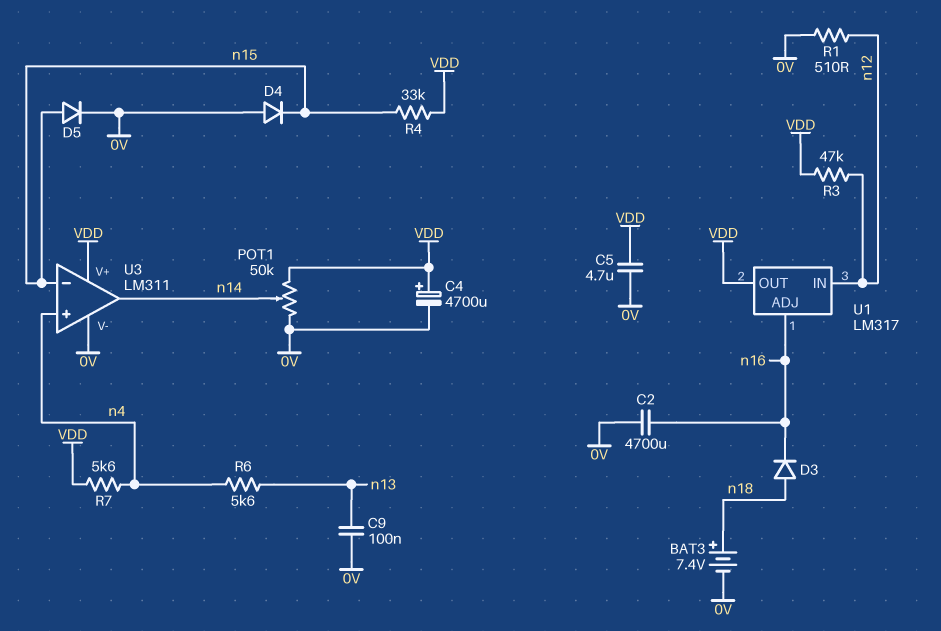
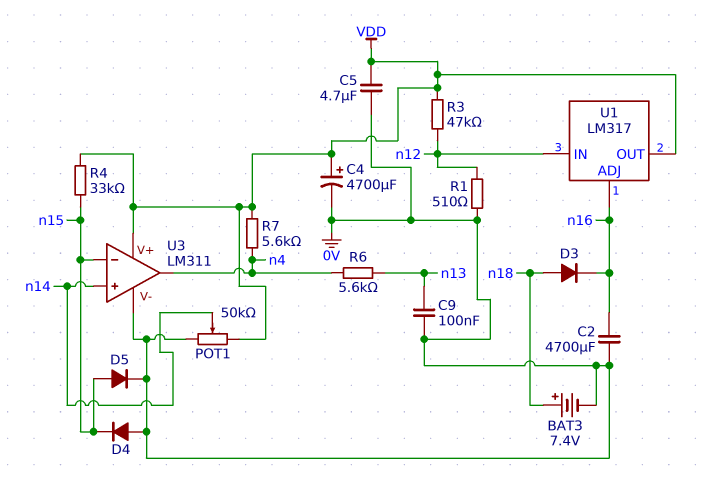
U3 pin in+: n4 -> n14
U3 pin out: n14 -> n4

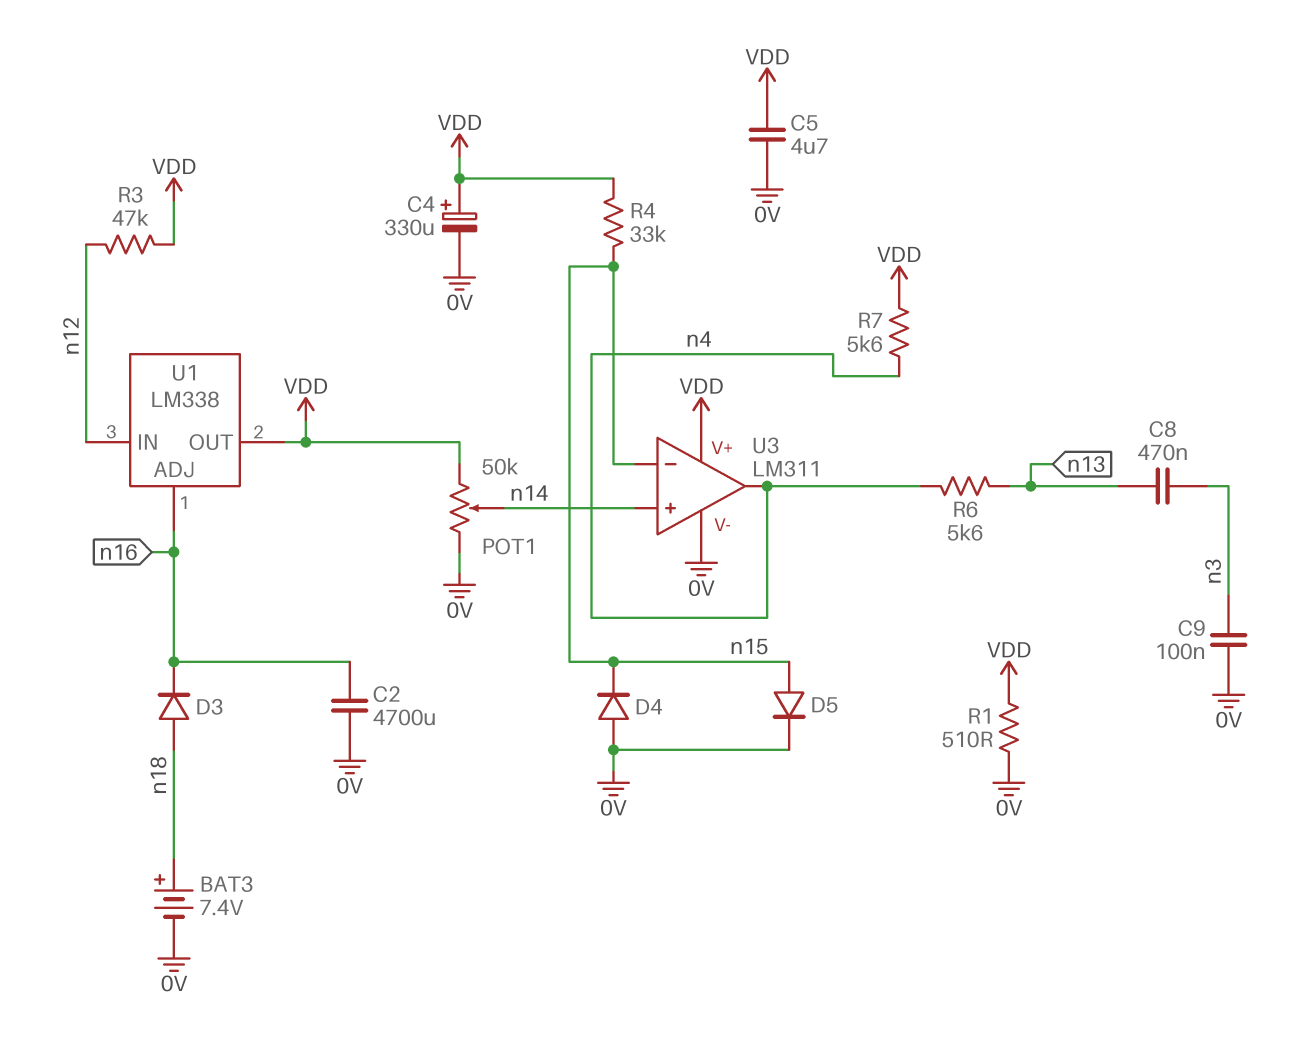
C4: 4700uF (plus VDD, minus 0V) -> 330uF (plus VDD, minus 0V)
C8: none -> 470nF (n3, n13)
C9: 100nF (0V, n13) -> 100nF (0V, n3)
R1: 510 (0V, n12) -> 510 (0V, VDD)
U1: LM317 -> LM338

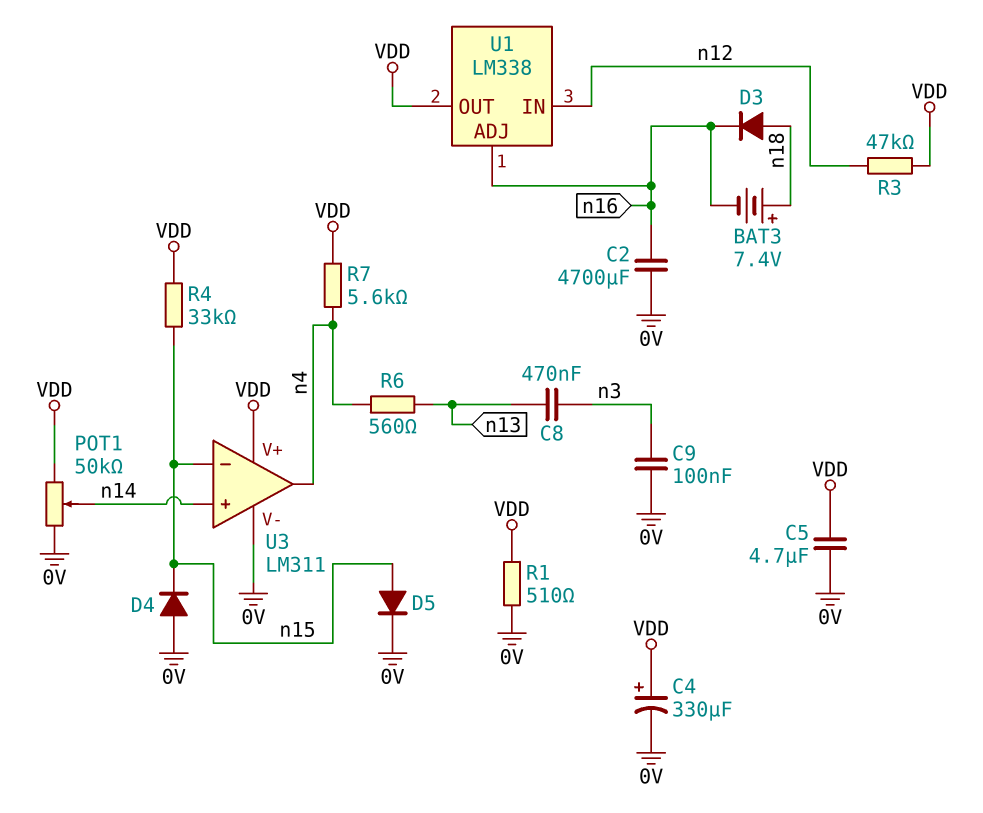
BAT3: 7.4V (plus n18, minus 0V) -> 7.4V (plus n18, minus n16)
R6: 5.6k (n4, n13) -> 560 (n4, n13)

